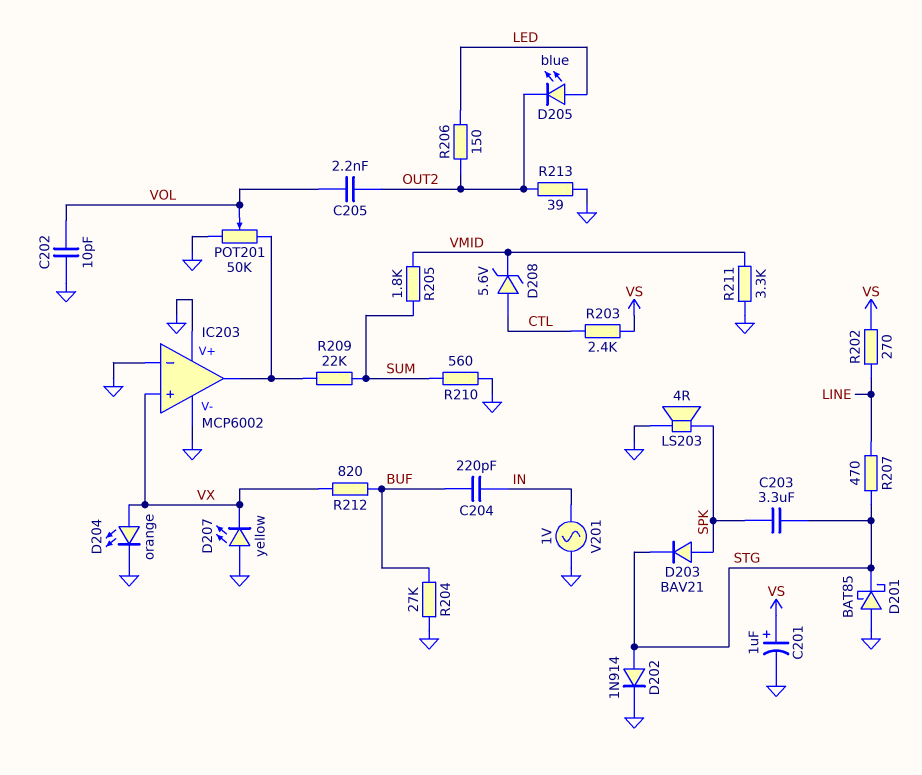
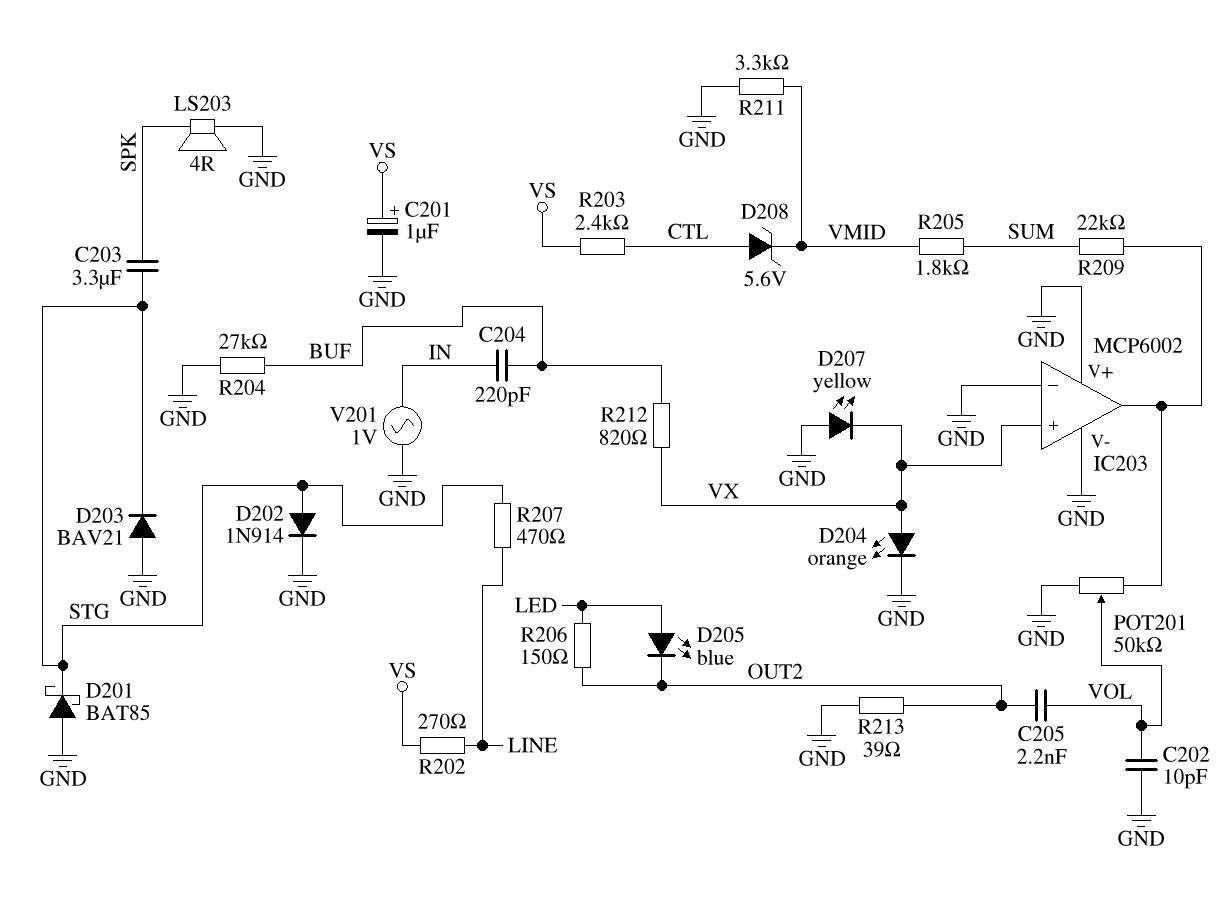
D203: diode BAV21 (A SPK, K STG) -> diode BAV21 (A GND, K STG)
R210: 560 (GND, SUM) -> none

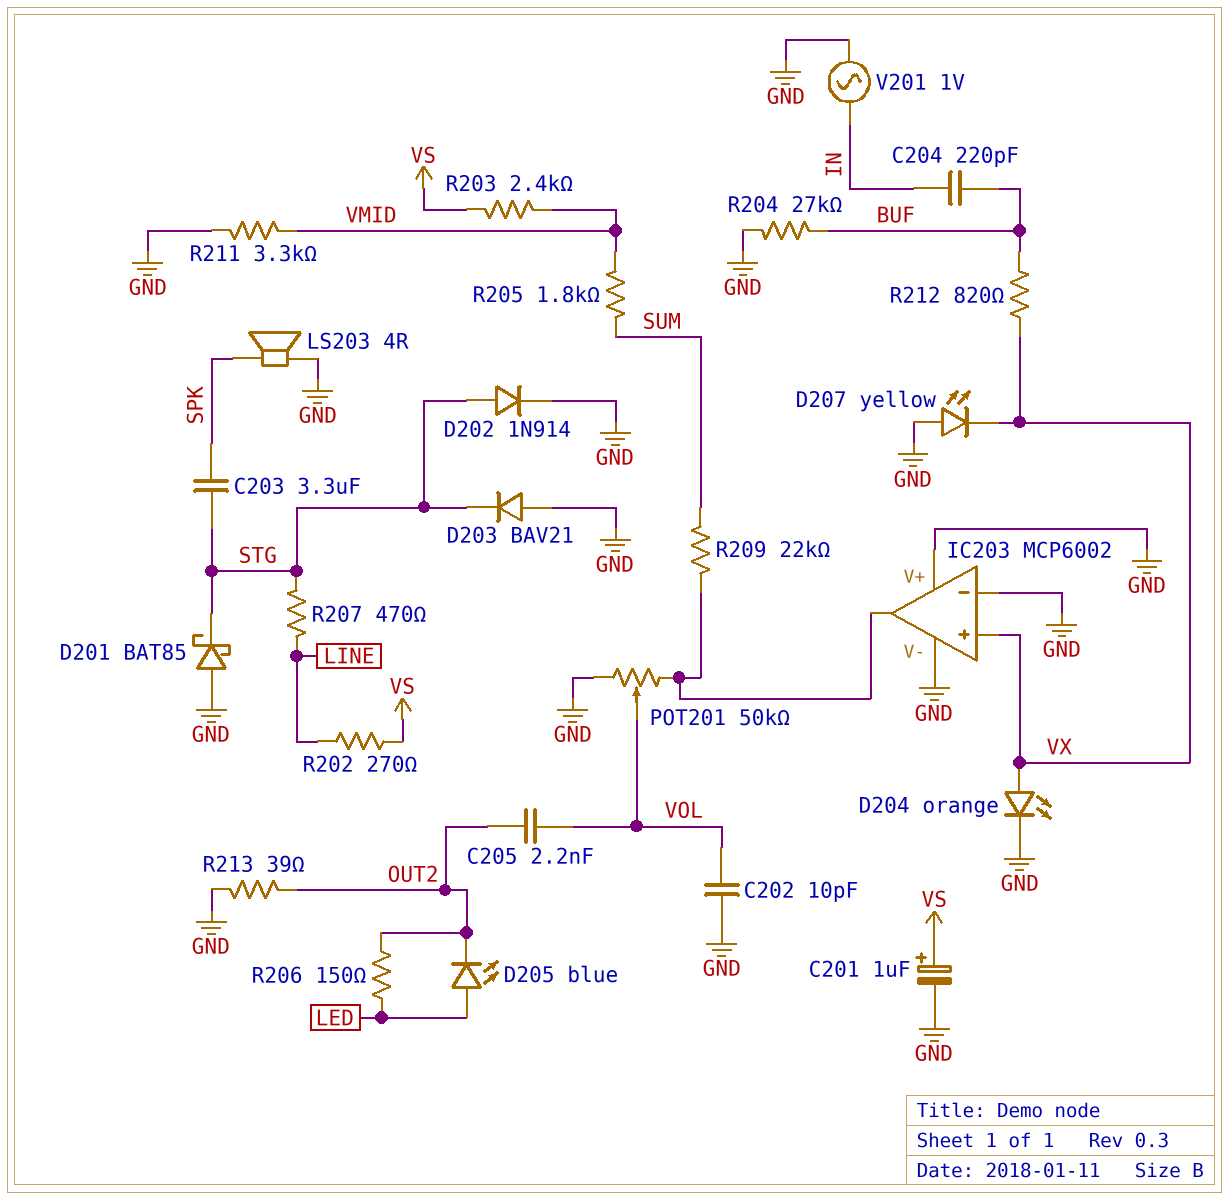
D208: zener 5.6V (A CTL, K VMID) -> none
R203: 2.4k (CTL, VS) -> 2.4k (VMID, VS)

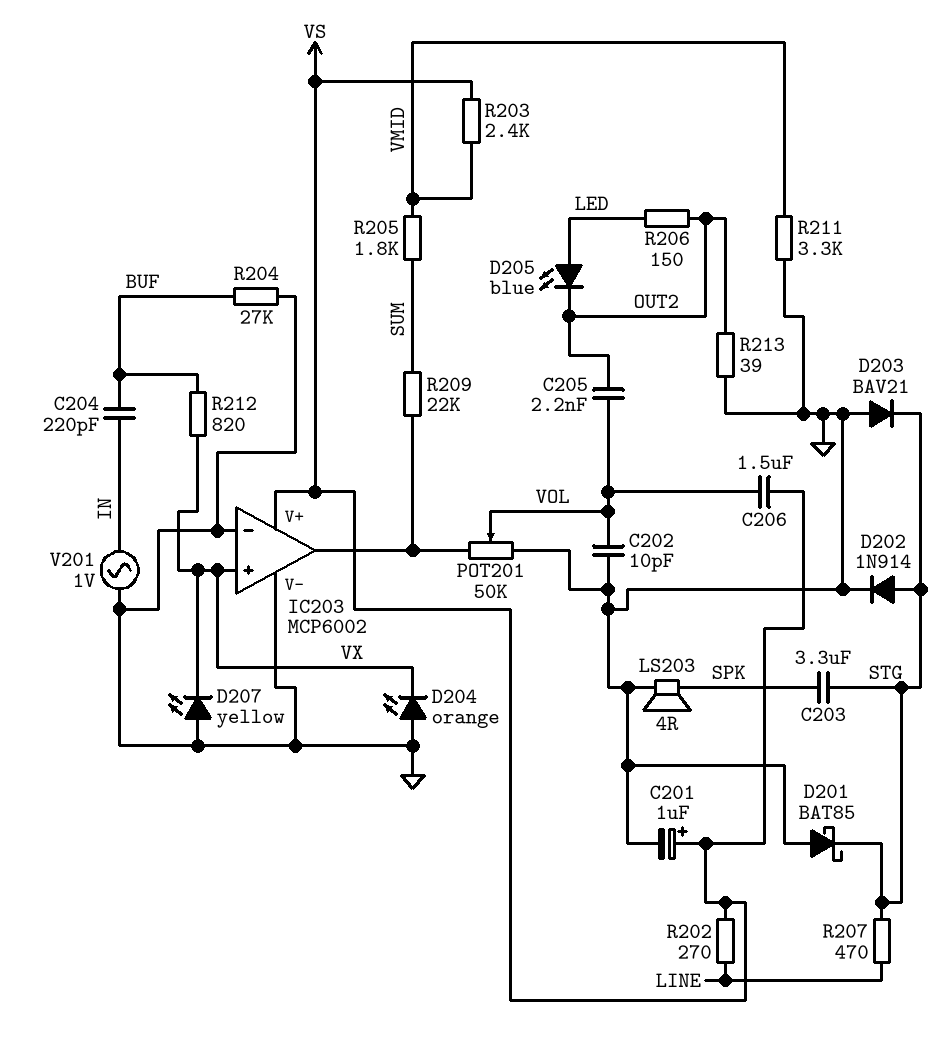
C206: none -> 1.5uF (VOL, VS)
D204: LED orange (A VX, K GND) -> LED orange (A GND, K VX)
IC203 pin V+: GND -> VS

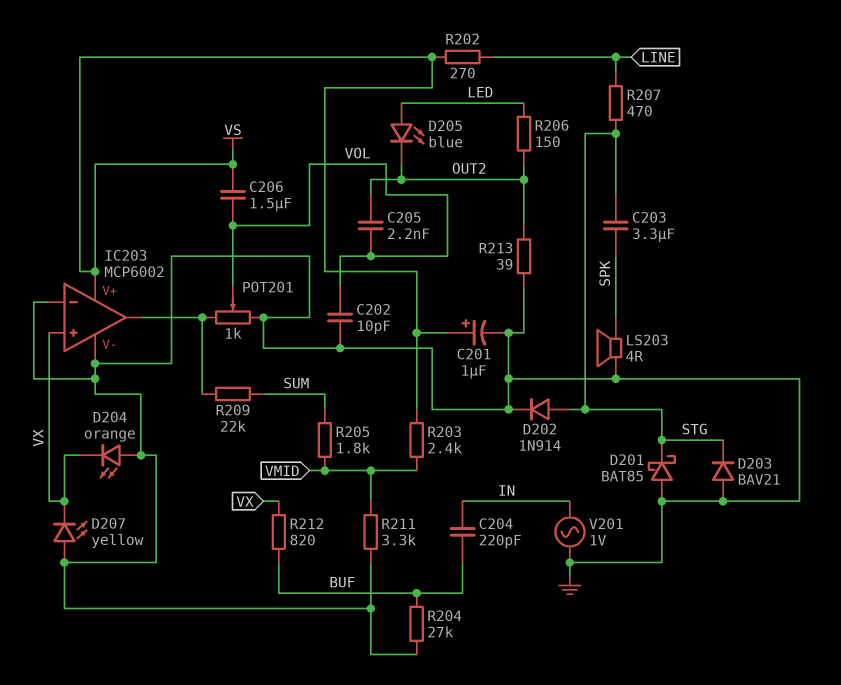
POT201: 50k (GND, IC203/out, wiper VOL) -> 1k (GND, IC203/out, wiper VOL)

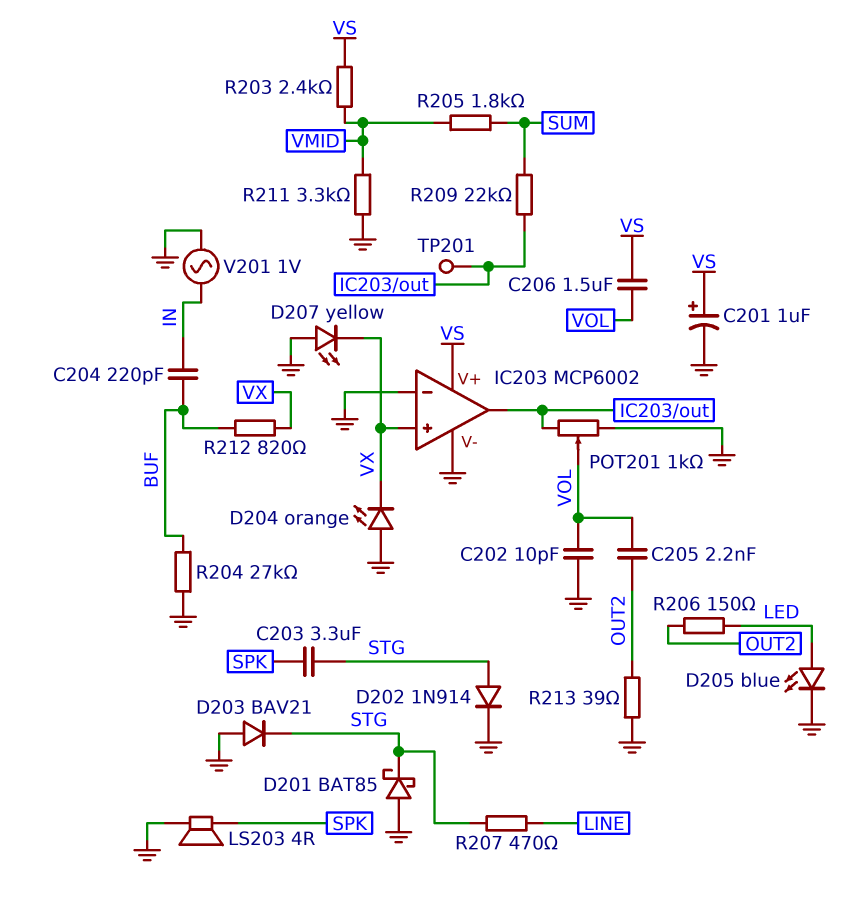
D205: LED blue (A LED, K OUT2) -> LED blue (A LED, K GND)
R202: 270 (LINE, VS) -> none
TP201: none -> test point (IC203/out)

